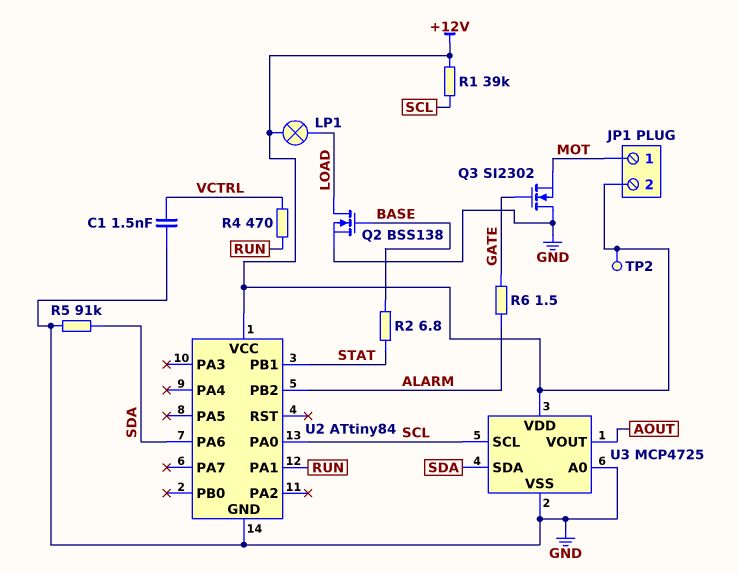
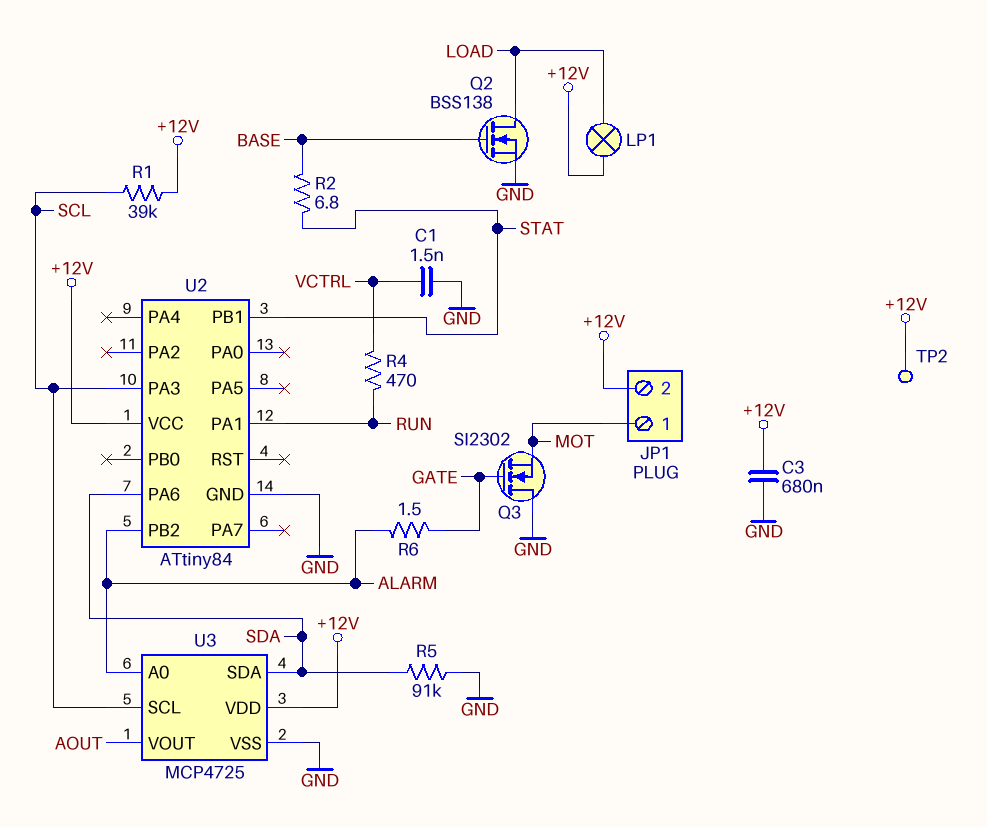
C3: none -> 680nF (+12V, GND)
U2 pin PA0: SCL -> none
U2 pin PA3: none -> SCL
U3 pin A0: GND -> ALARM

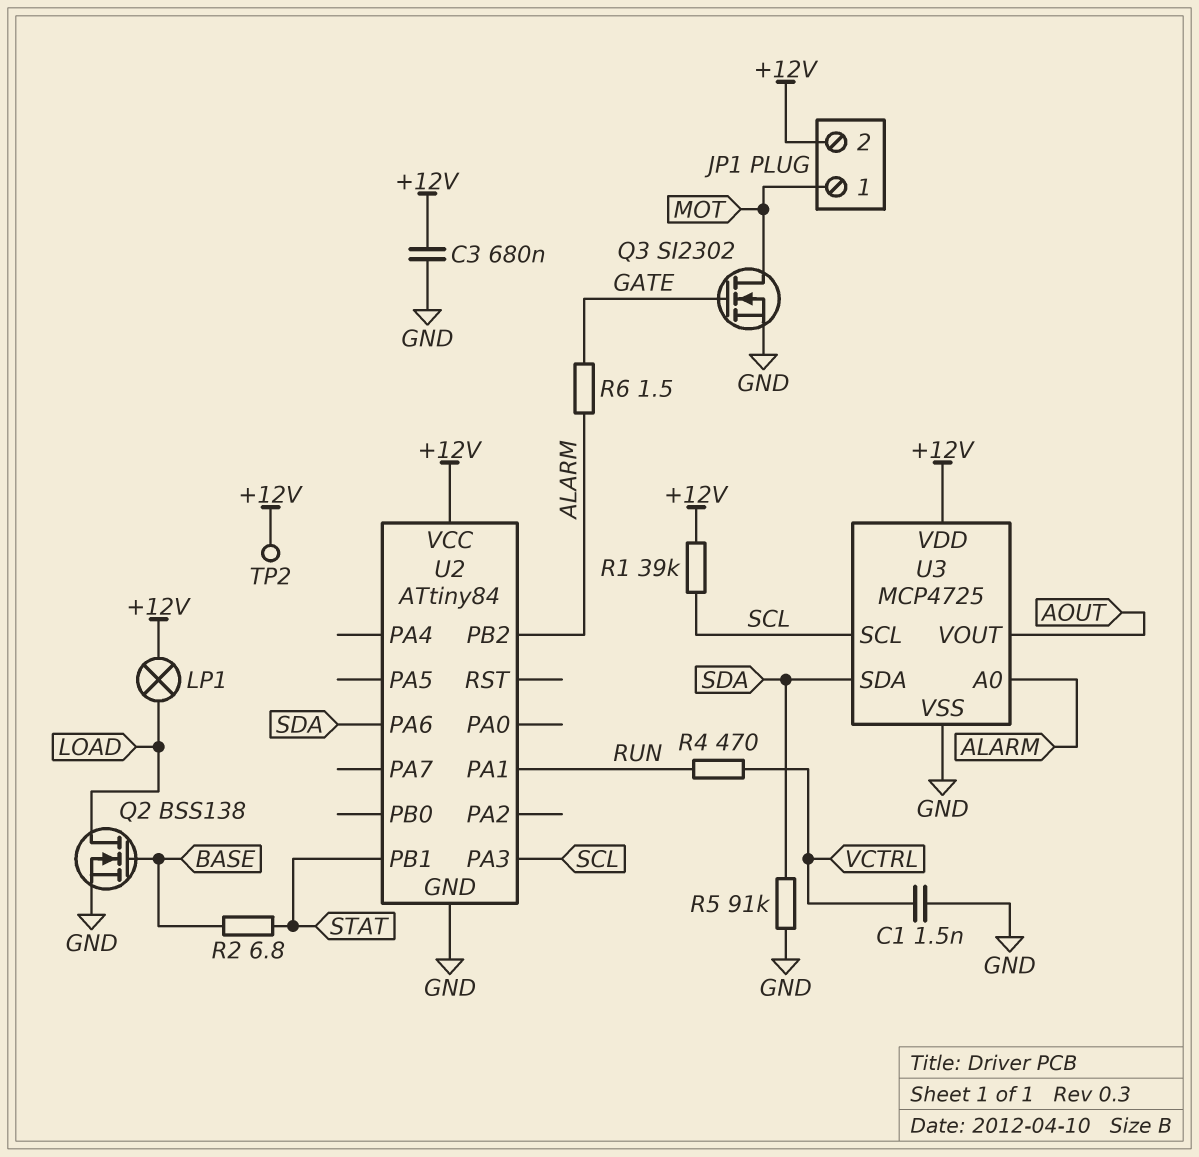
Q3: NMOS SI2302 (G GATE, D GND, S MOT) -> NMOS SI2302 (G GATE, D MOT, S GND)

